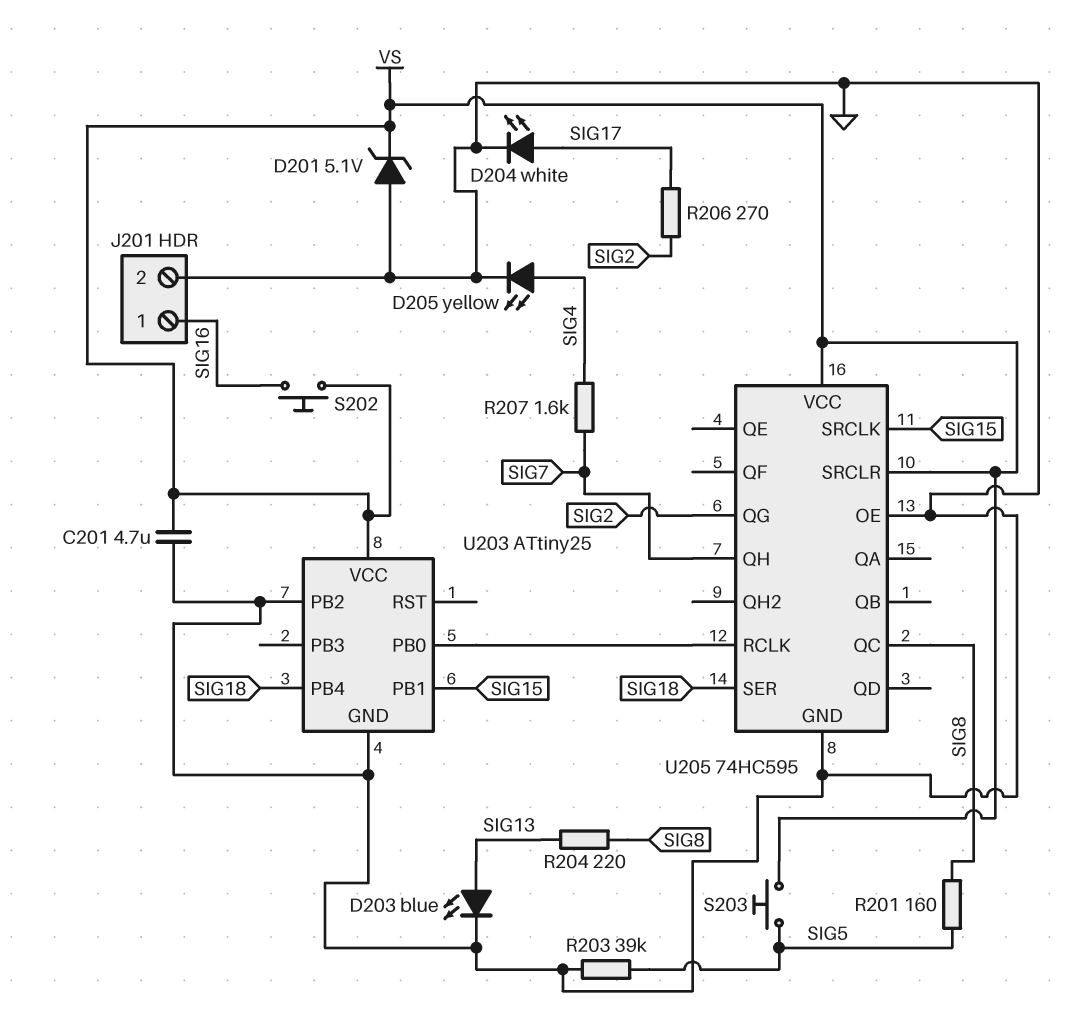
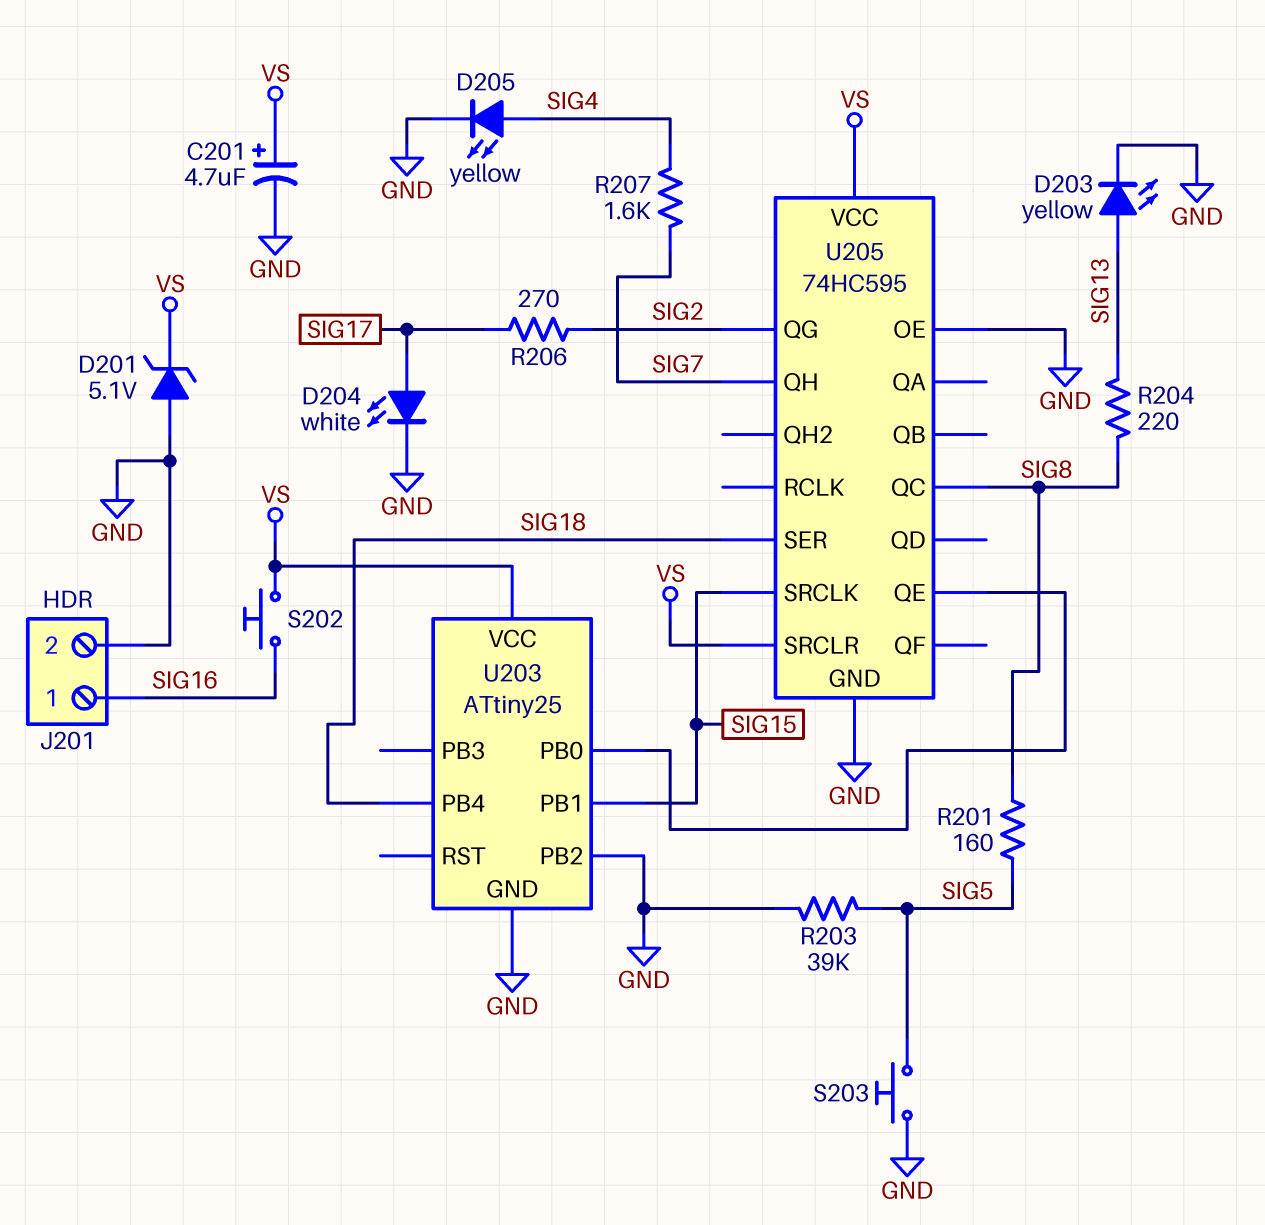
C201: 4.7uF (GND, VS) -> 4.7uF (plus VS, minus GND)
D203: LED blue (A SIG13, K GND) -> LED yellow (A SIG13, K GND)
S203: button (SIG5, VS) -> button (GND, SIG5)
U205 pin QE: none -> U203/PB0
U205 pin RCLK: U203/PB0 -> none

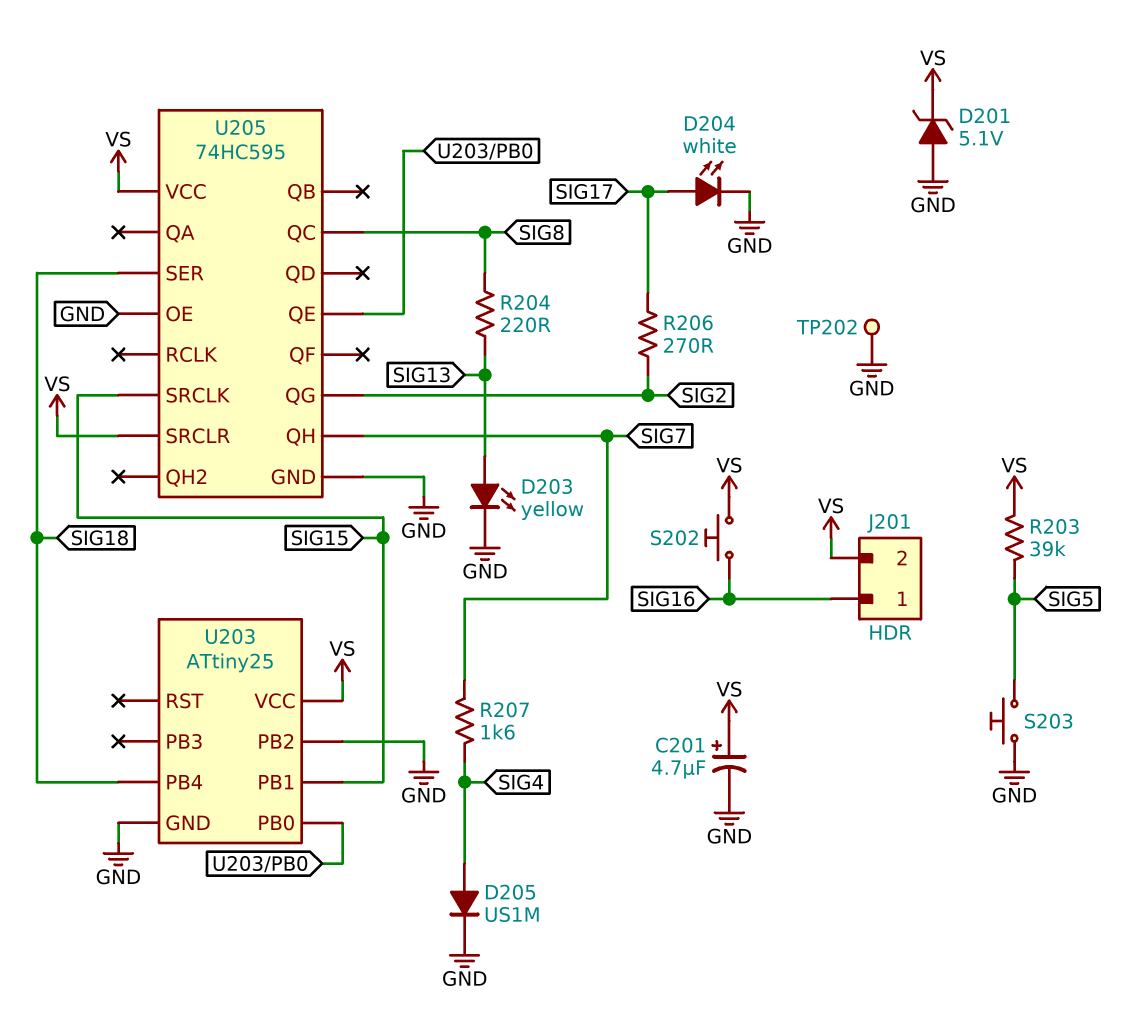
D205: LED yellow (A SIG4, K GND) -> diode US1M (A SIG4, K GND)
J201 pin 2: GND -> VS
R201: 160 (SIG5, SIG8) -> none
R203: 39k (GND, SIG5) -> 39k (SIG5, VS)
TP202: none -> test point (GND)

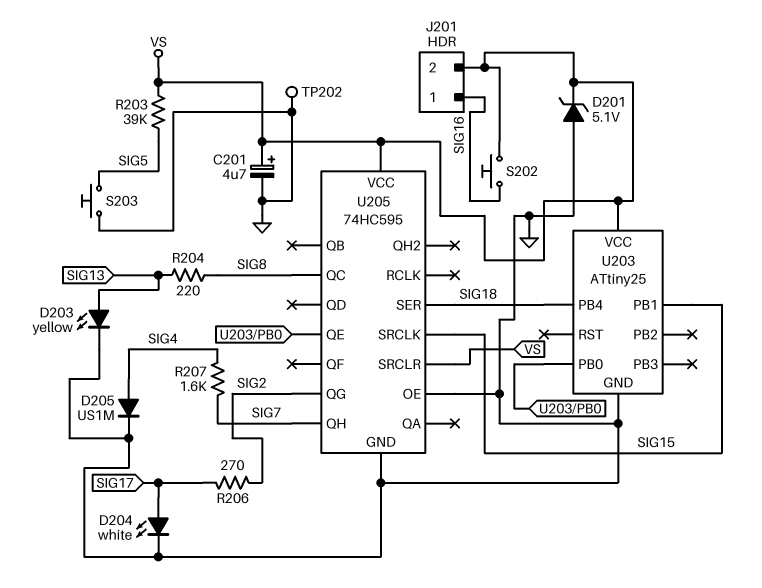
U203 pin PB2: GND -> none

